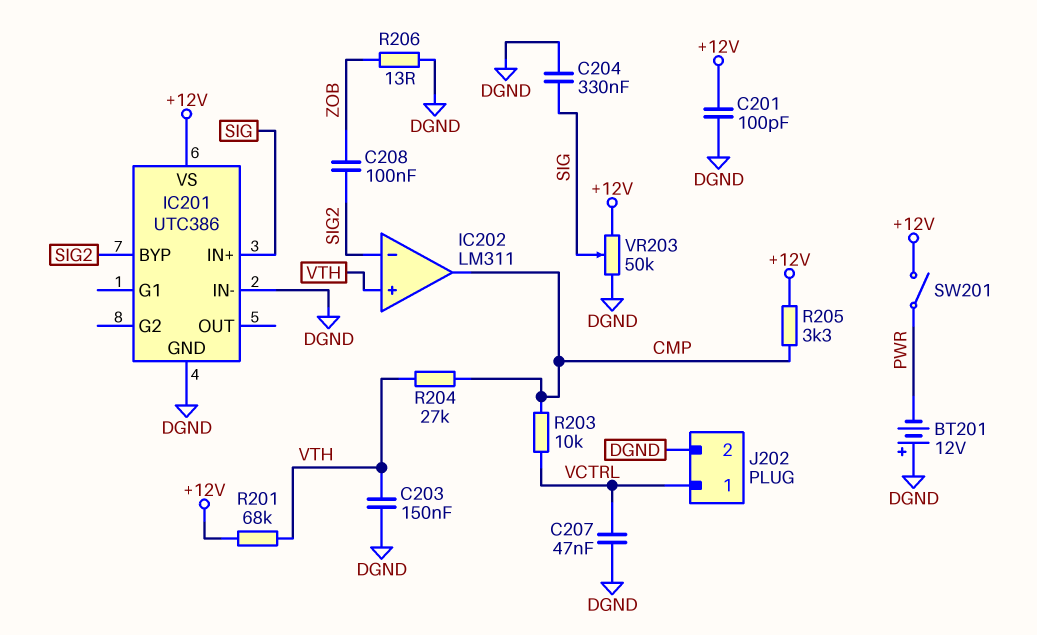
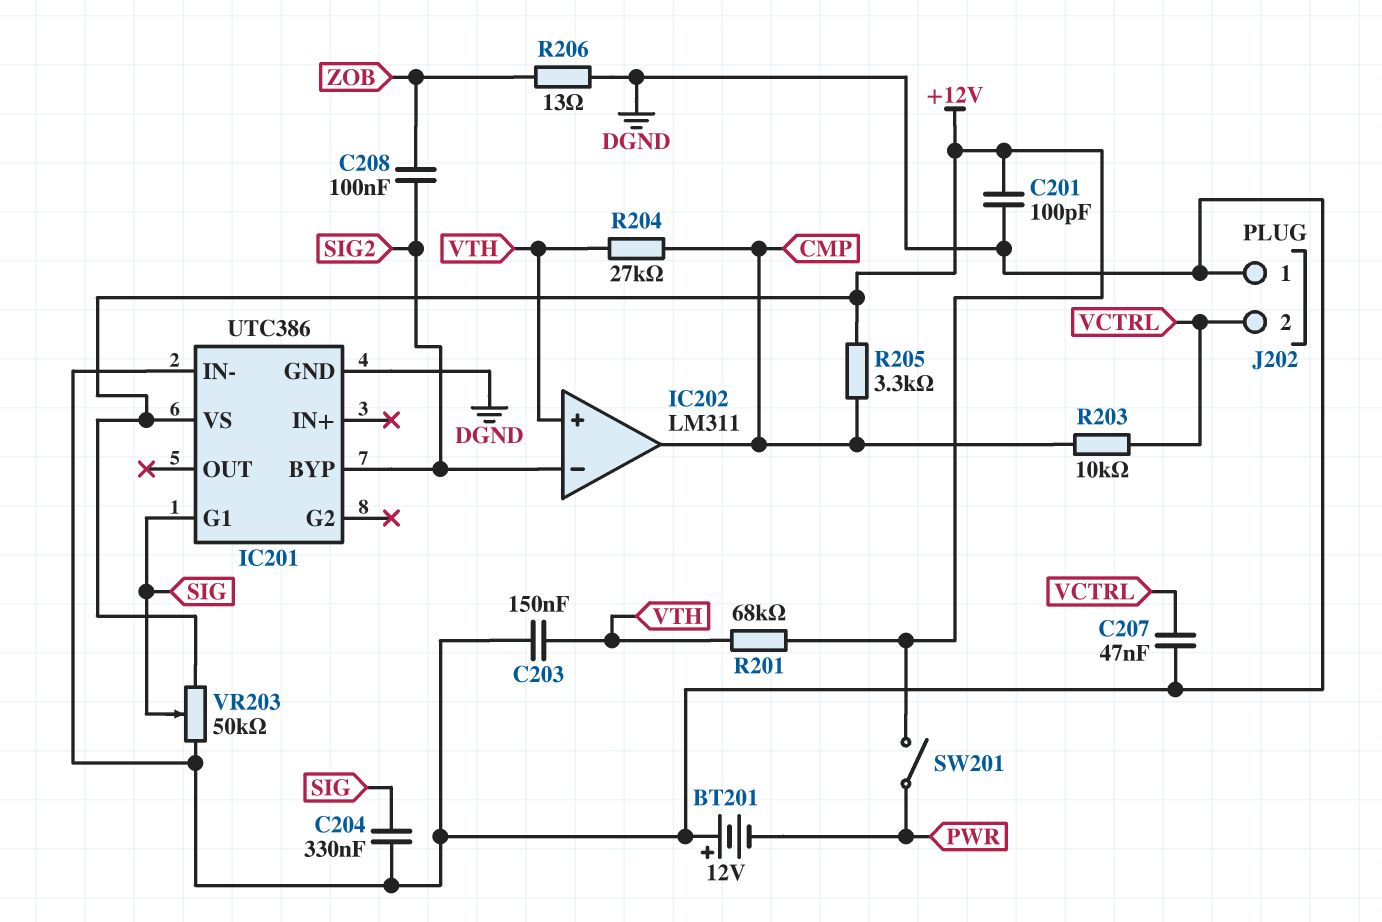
IC201 pin G1: none -> SIG
IC201 pin IN+: SIG -> none
J202 pin 1: VCTRL -> DGND
J202 pin 2: DGND -> VCTRL

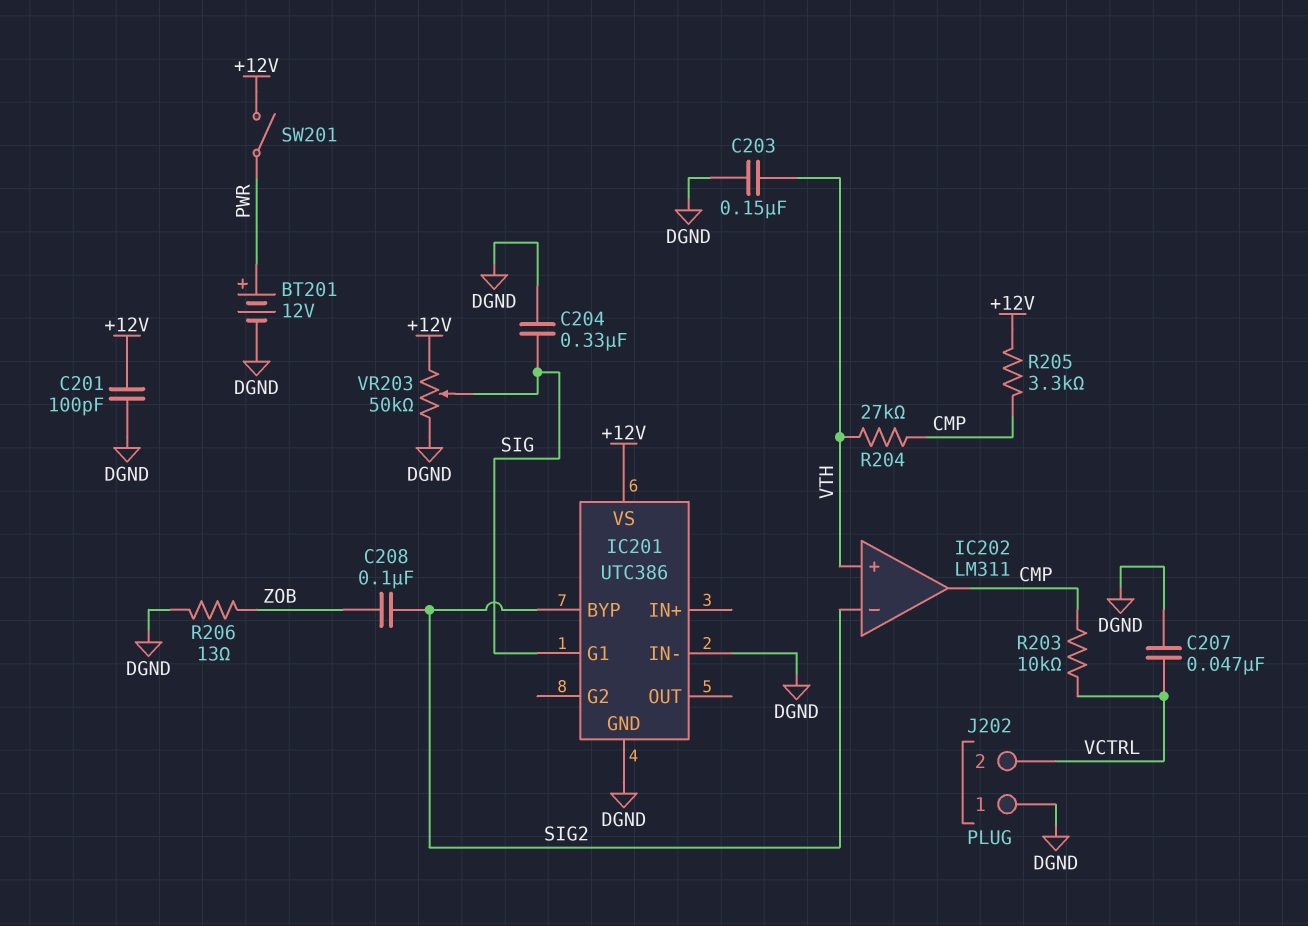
BT201: 12V (plus DGND, minus PWR) -> 12V (plus PWR, minus DGND)
R201: 68k (+12V, VTH) -> none

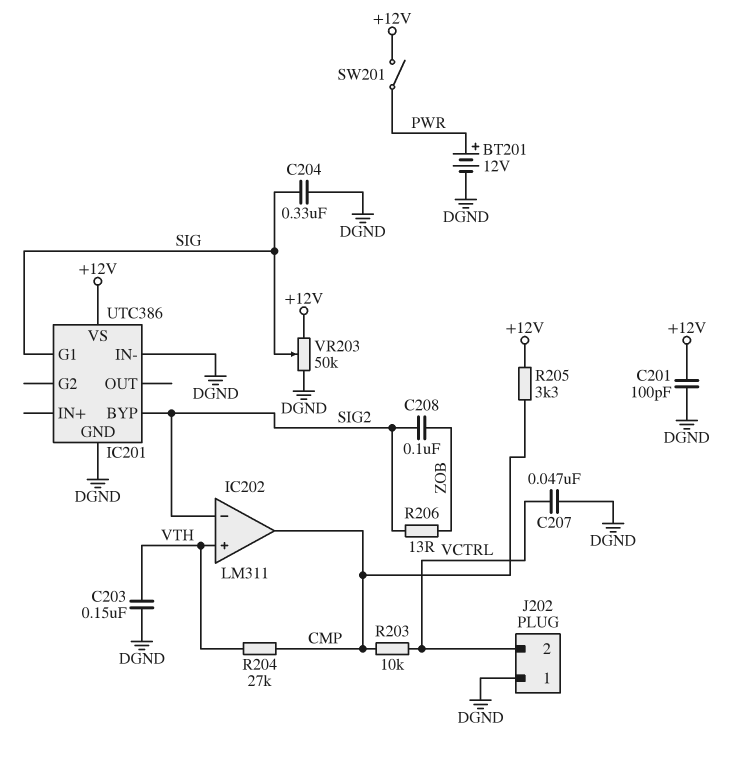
R206: 13 (DGND, ZOB) -> 13 (SIG2, ZOB)

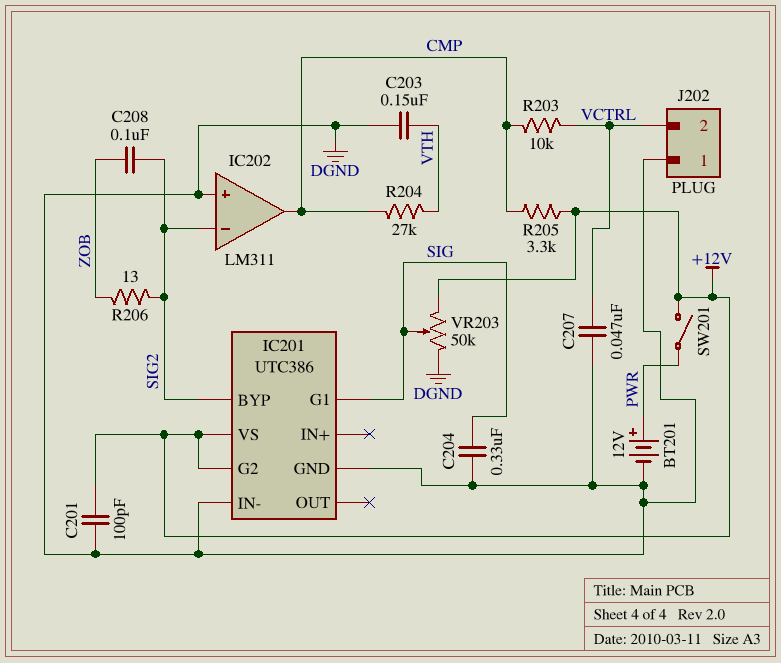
IC201 pin G2: none -> +12V
IC202 pin in+: VTH -> DGND

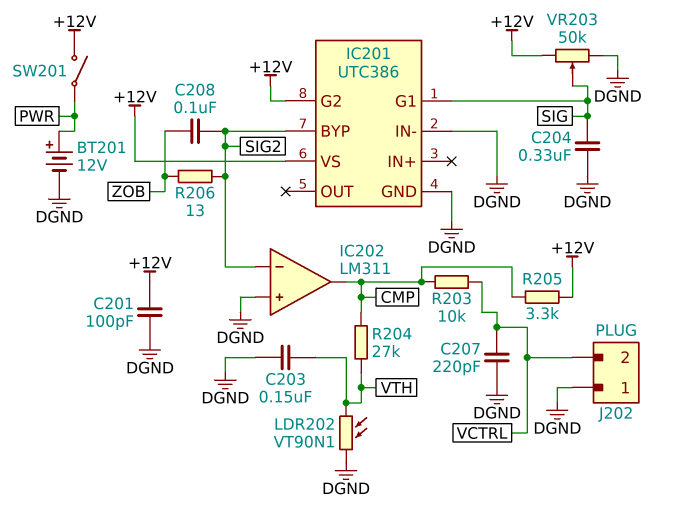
C207: 47nF (DGND, VCTRL) -> 220pF (DGND, VCTRL)
LDR202: none -> VT90N1 (DGND, VTH)

